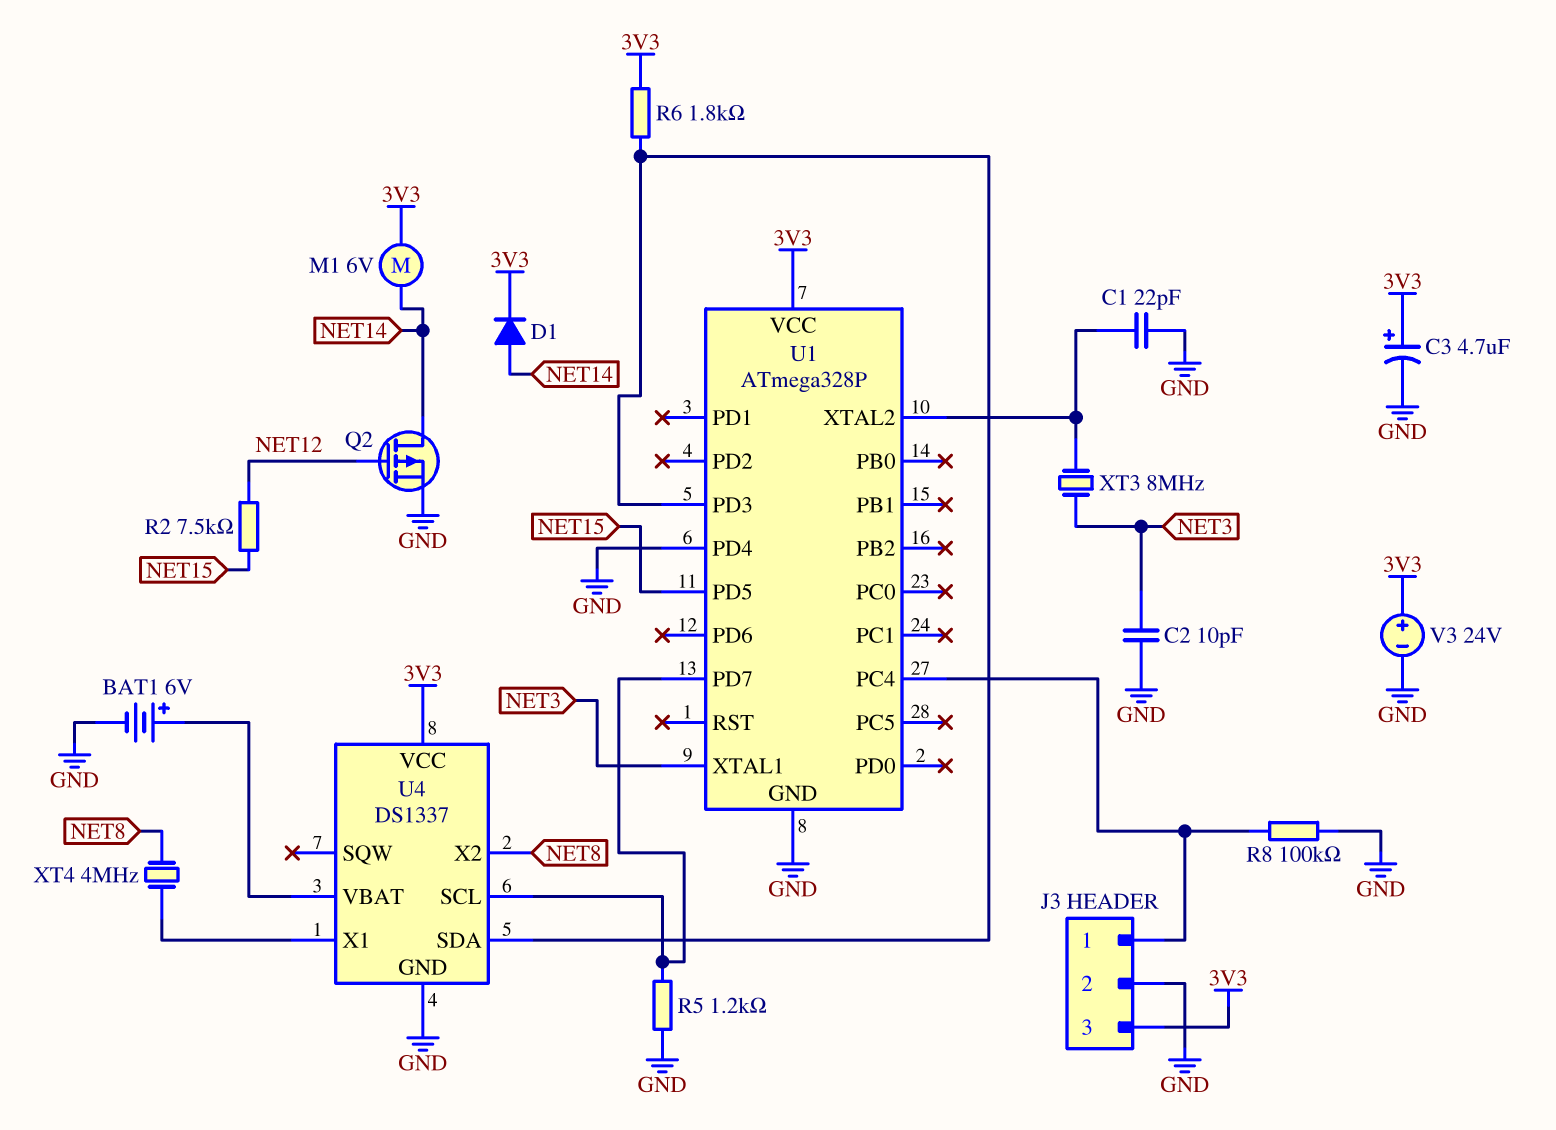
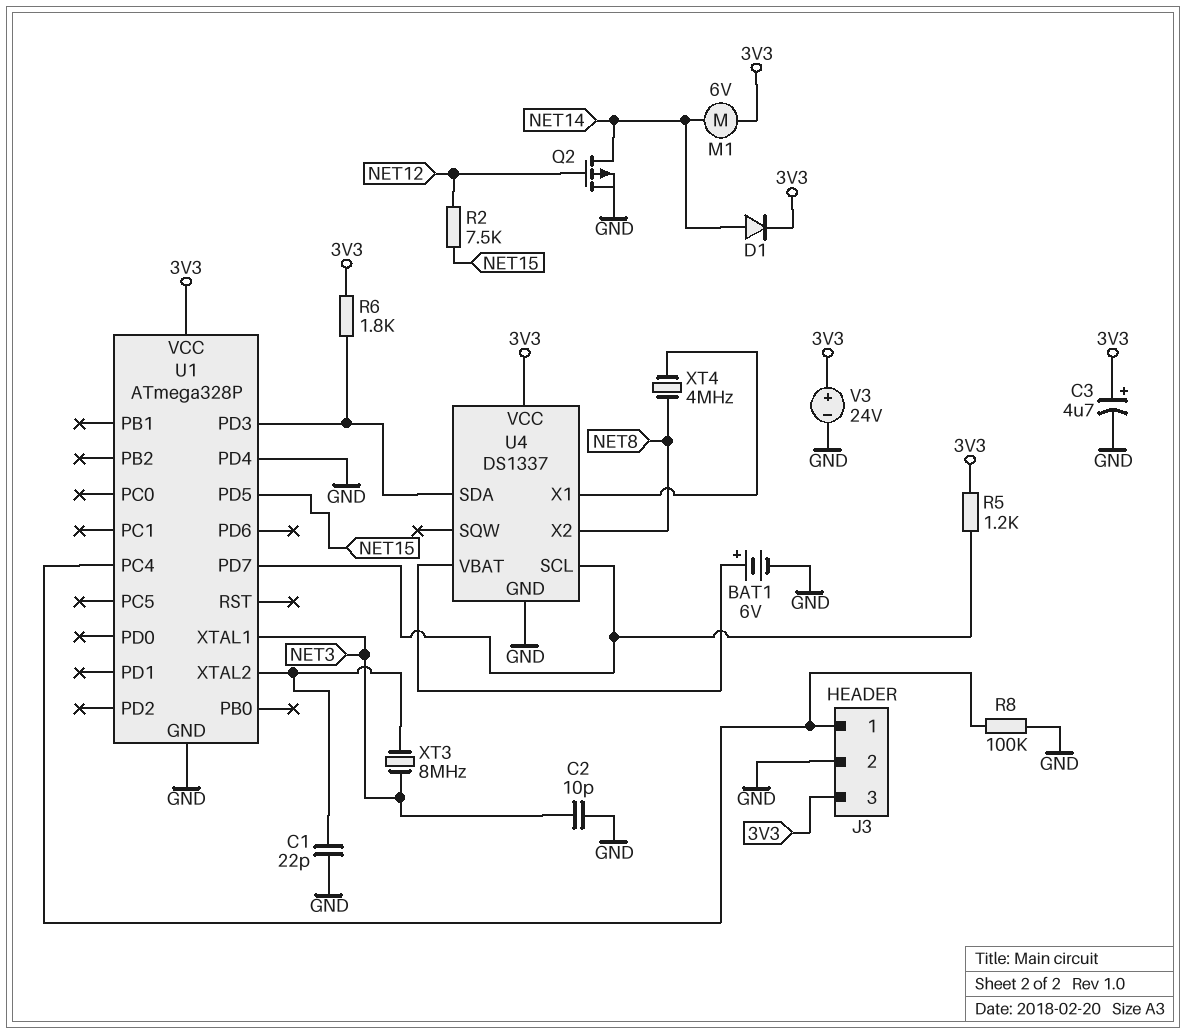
R5: 1.2k (GND, U1/PD7) -> 1.2k (3V3, U1/PD7)

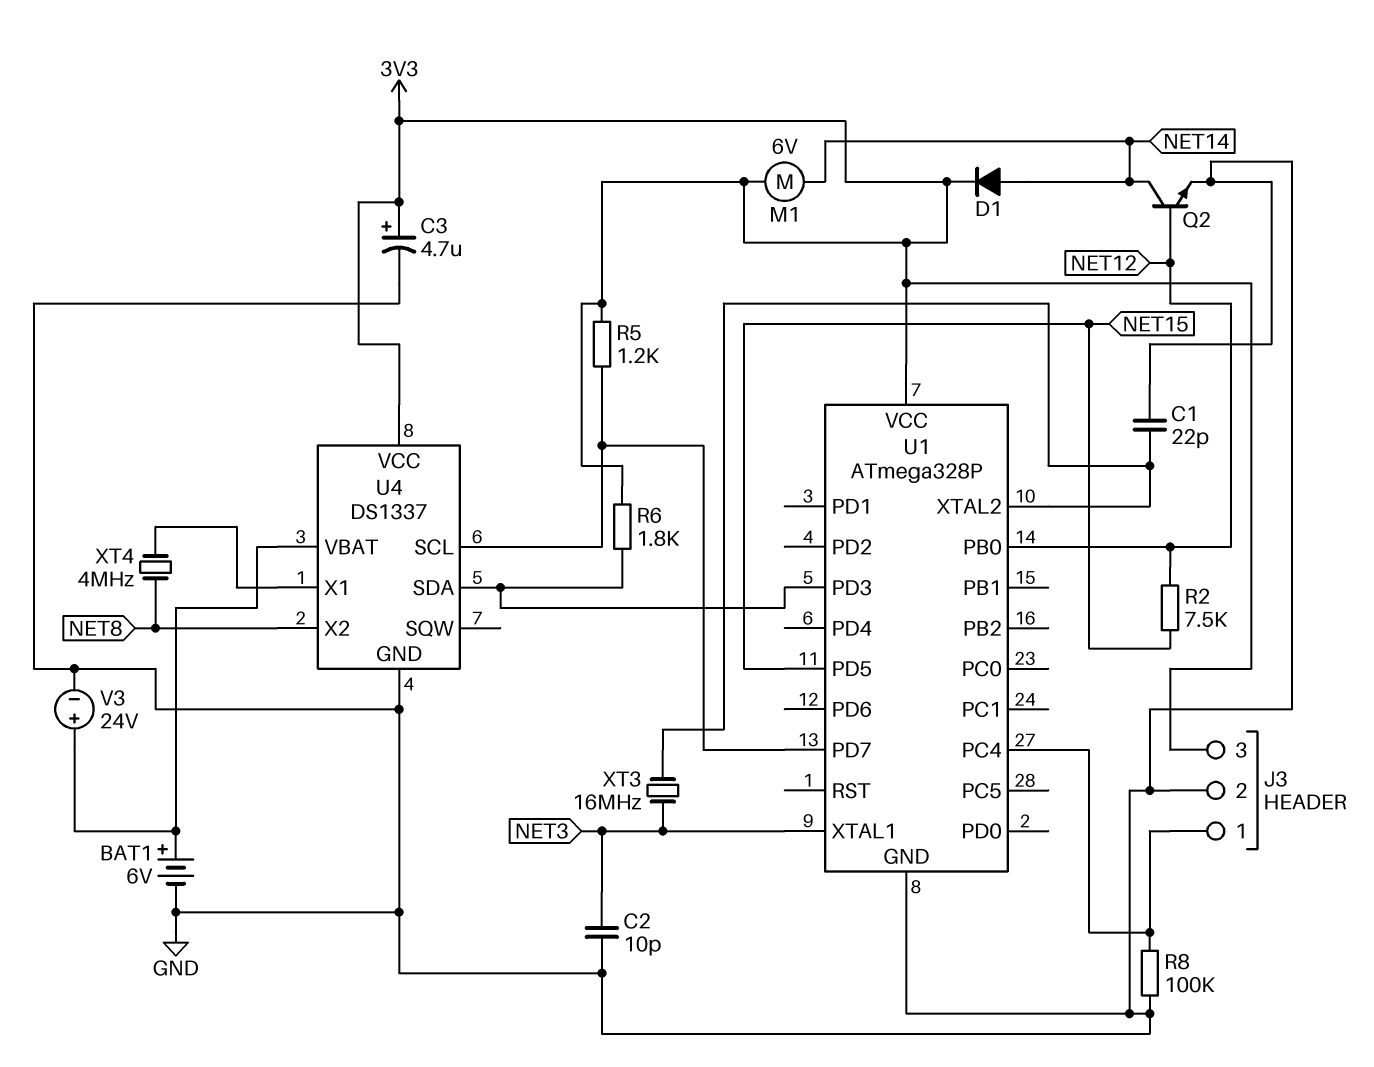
Q2: PMOS (G NET12, D NET14, S GND) -> NPN (B NET12, C NET14, E GND)
U1 pin PB0: none -> NET12
U1 pin PD4: GND -> none
V3: 24V (plus 3V3, minus GND) -> 24V (plus U4/VBAT, minus GND)
XT3: 8MHz (NET3, U1/XTAL2) -> 16MHz (NET3, U1/XTAL2)

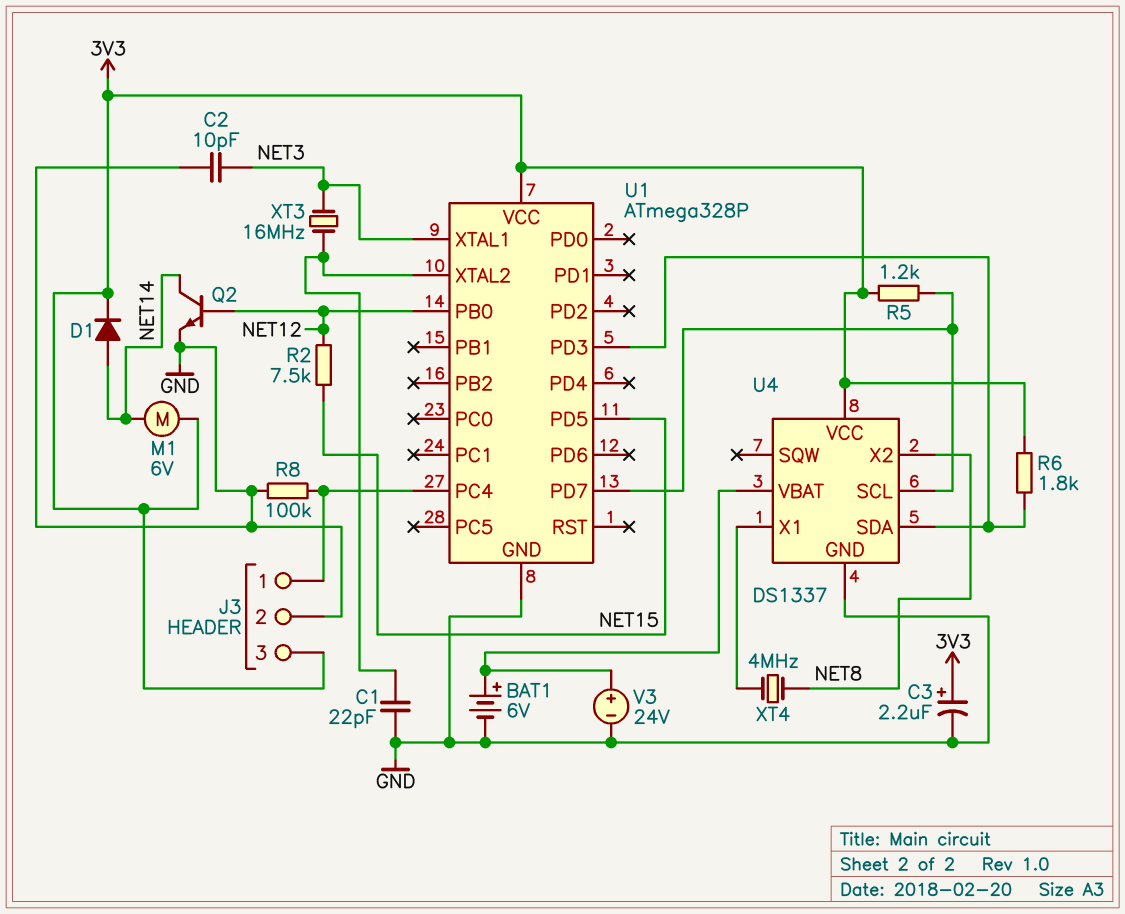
C3: 4.7uF (plus 3V3, minus GND) -> 2.2uF (plus 3V3, minus GND)

